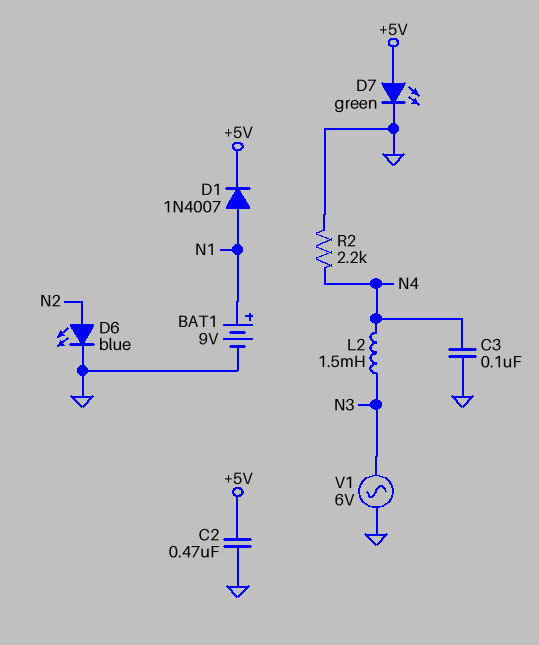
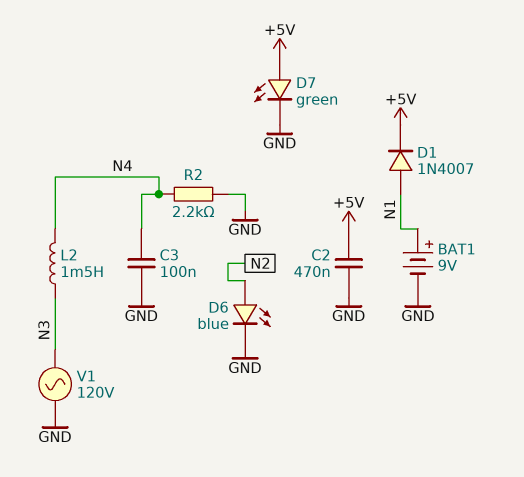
V1: AC 6V (GND, N3) -> AC 120V (GND, N3)

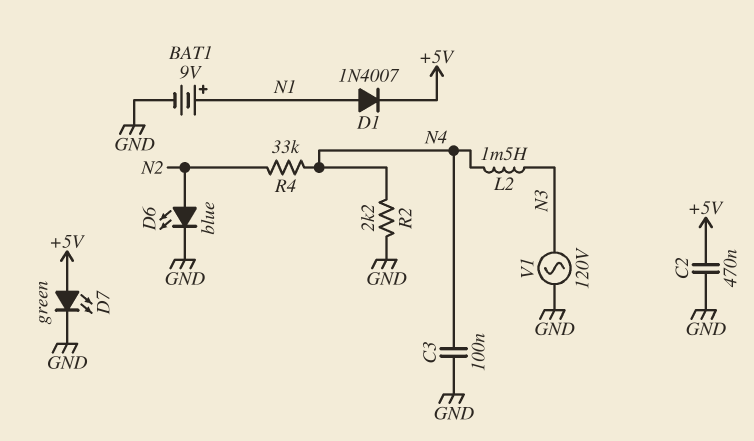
R4: none -> 33k (N2, N4)

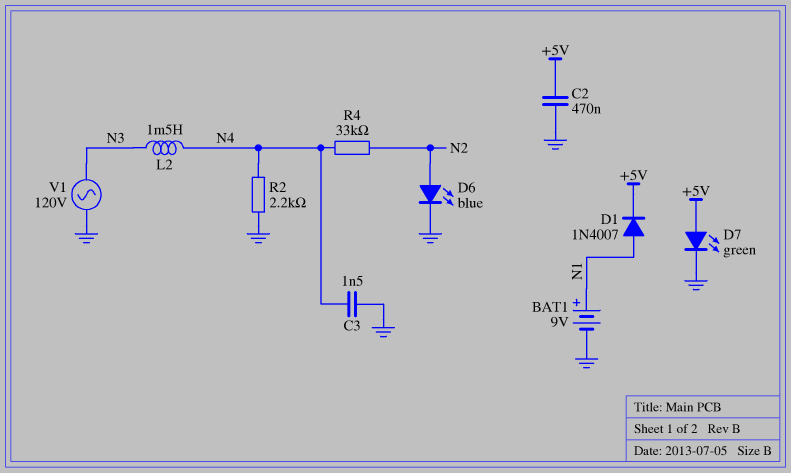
C3: 100nF (GND, N4) -> 1.5nF (GND, N4)

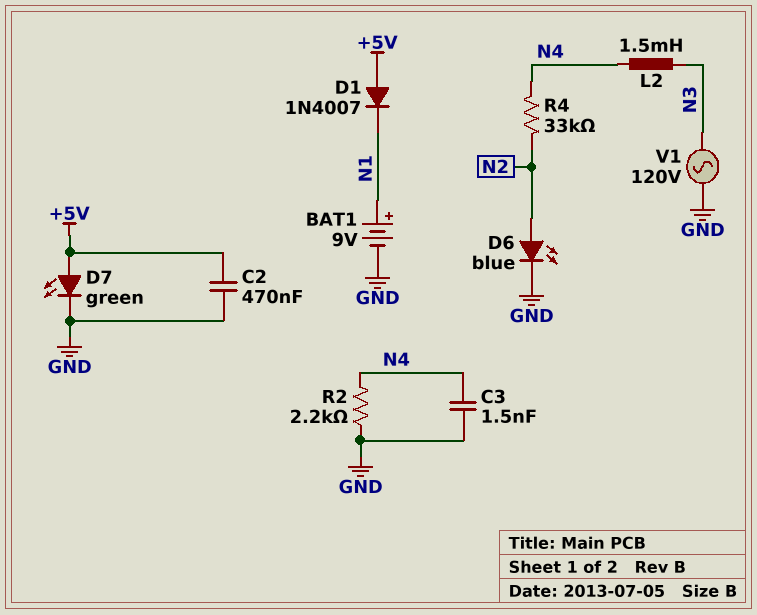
D1: diode 1N4007 (A N1, K +5V) -> diode 1N4007 (A +5V, K N1)

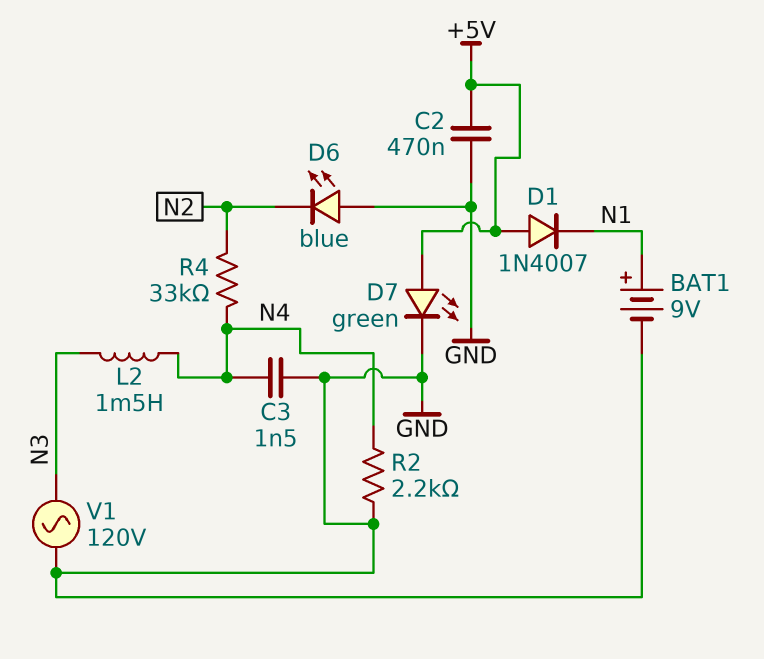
D6: LED blue (A N2, K GND) -> LED blue (A GND, K N2)

